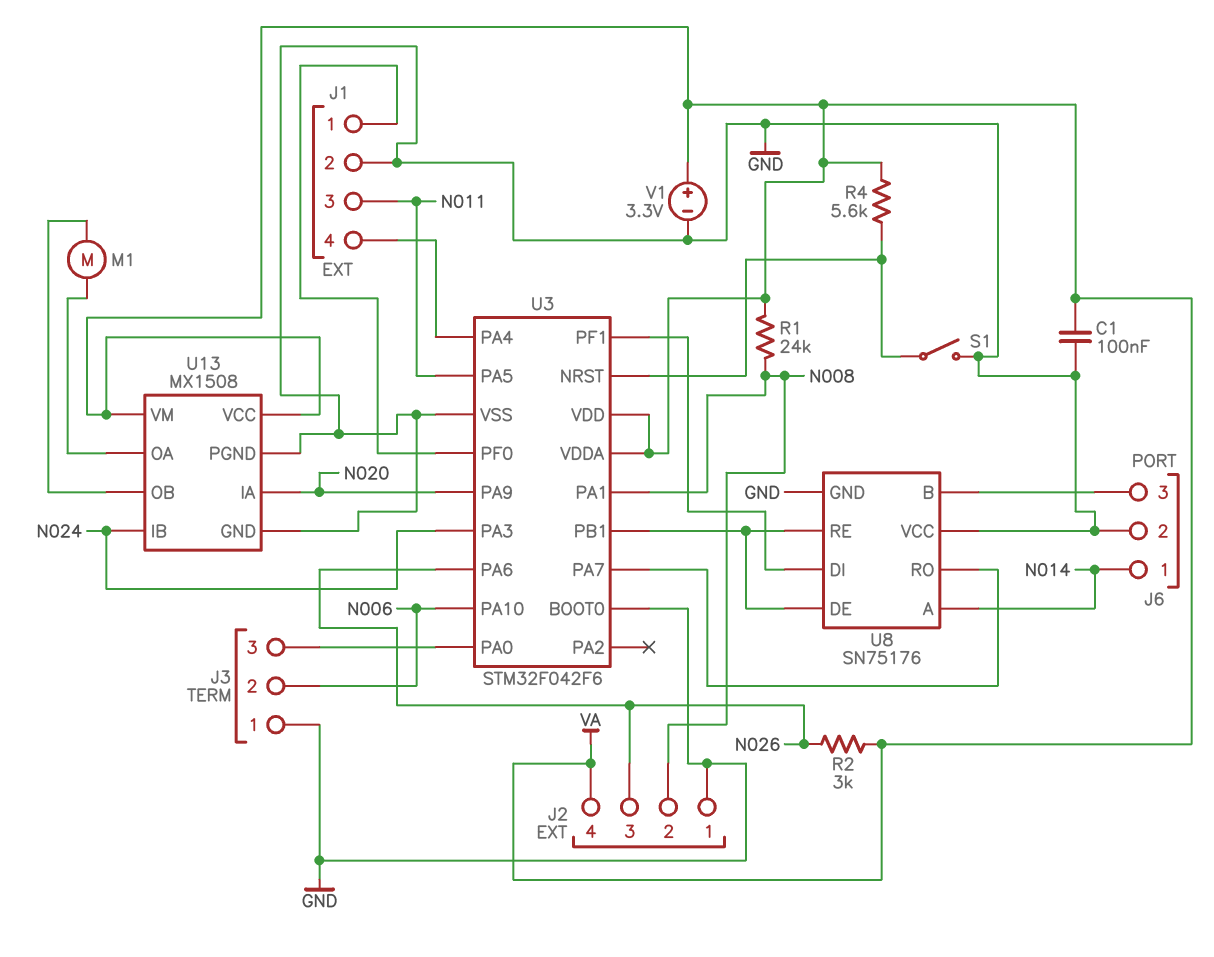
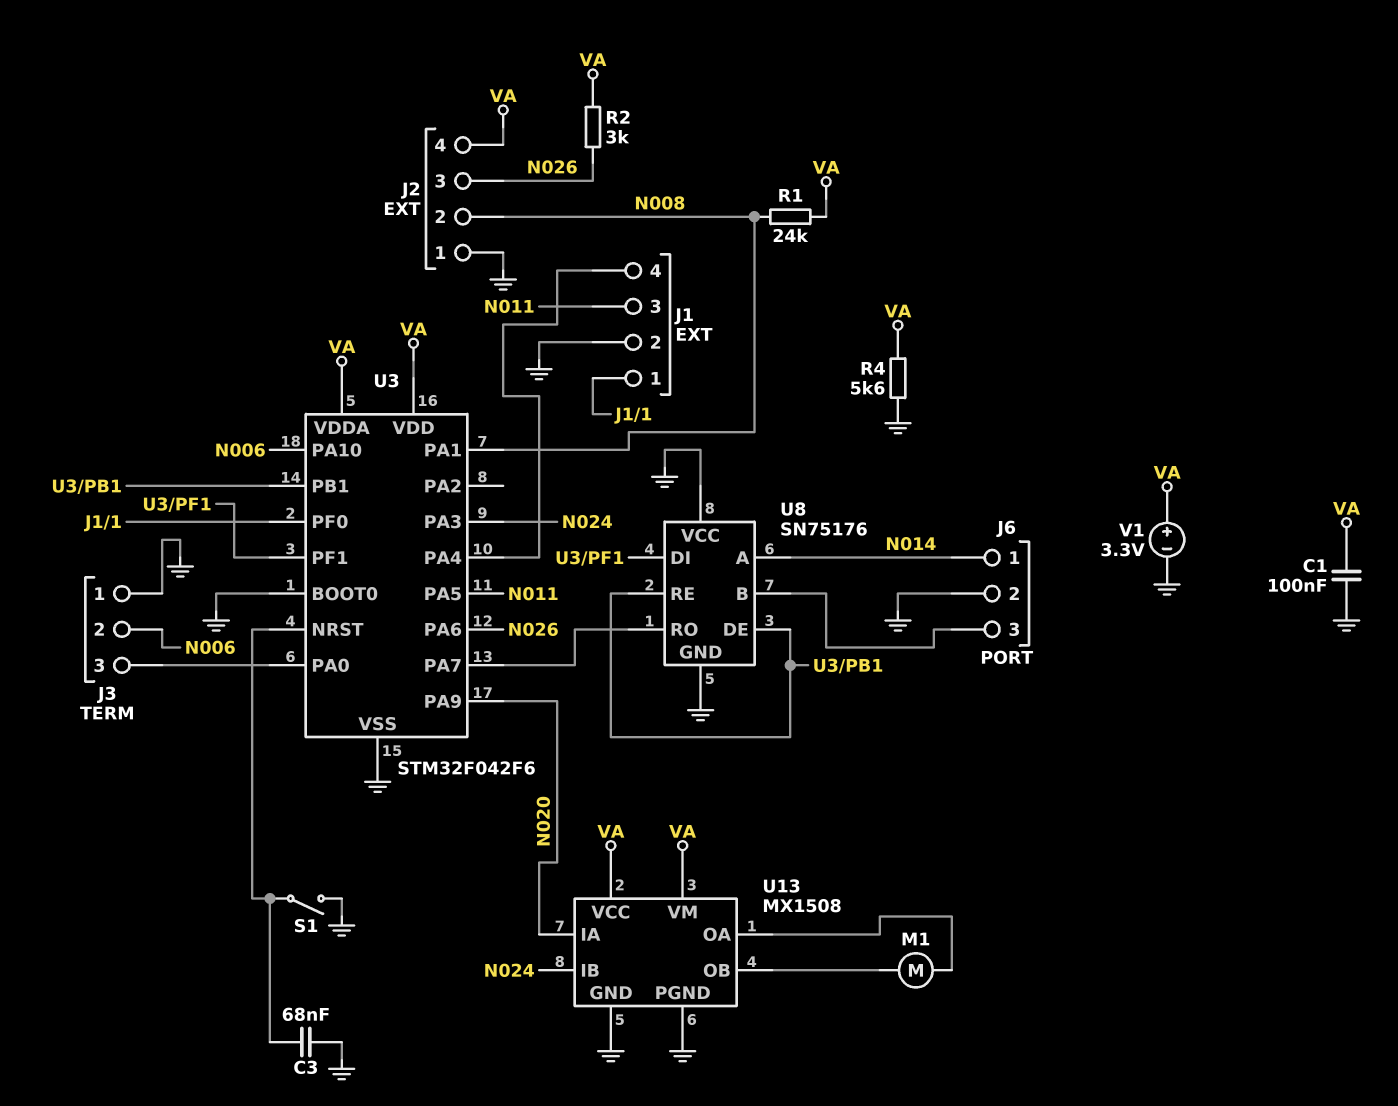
C3: none -> 68nF (GND, U3/NRST)
R4: 5.6k (U3/NRST, VA) -> 5.6k (GND, VA)

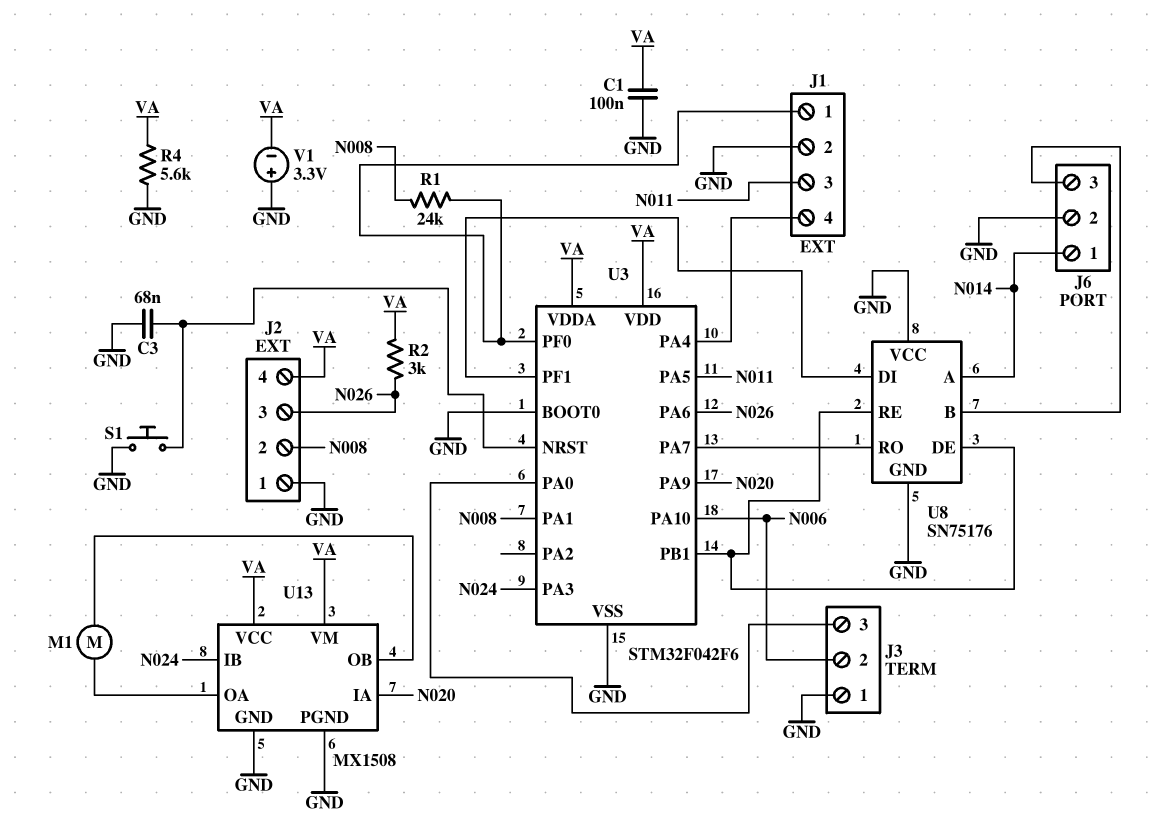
R1: 24k (N008, VA) -> 24k (J1/1, N008)
S1: switch (GND, U3/NRST) -> button (GND, U3/NRST)
V1: 3.3V (plus VA, minus GND) -> 3.3V (plus GND, minus VA)

